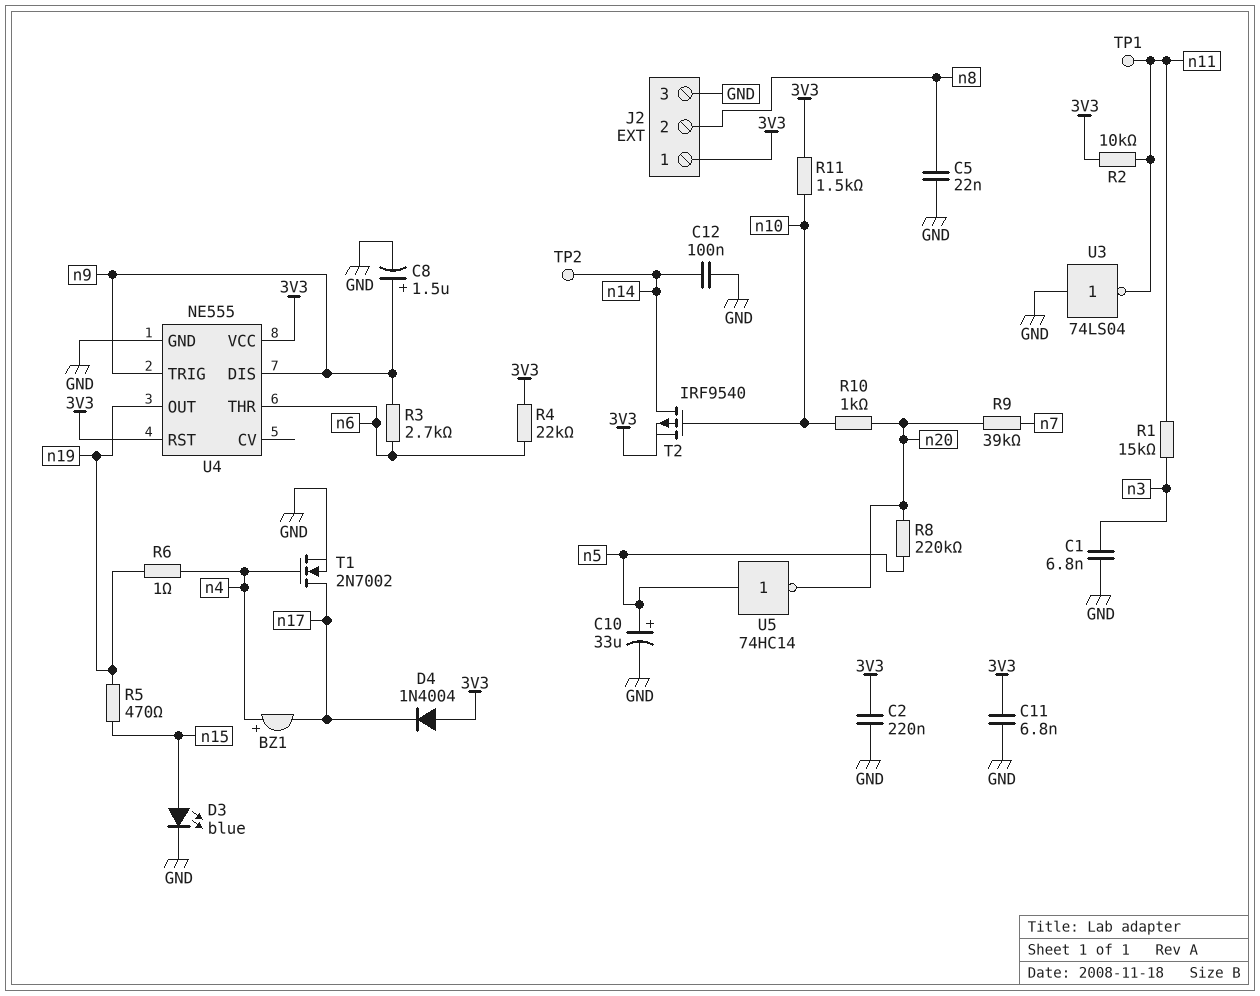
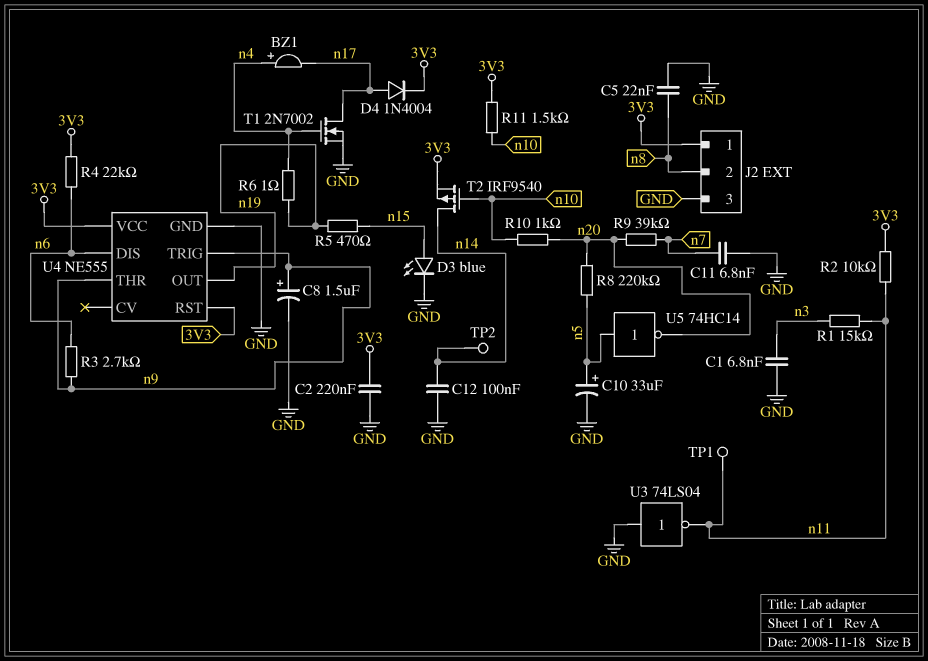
C11: 6.8nF (3V3, GND) -> 6.8nF (GND, n7)
D4: diode 1N4004 (A 3V3, K n17) -> diode 1N4004 (A n17, K 3V3)
U4 pin DIS: n9 -> n6
U4 pin THR: n6 -> n9

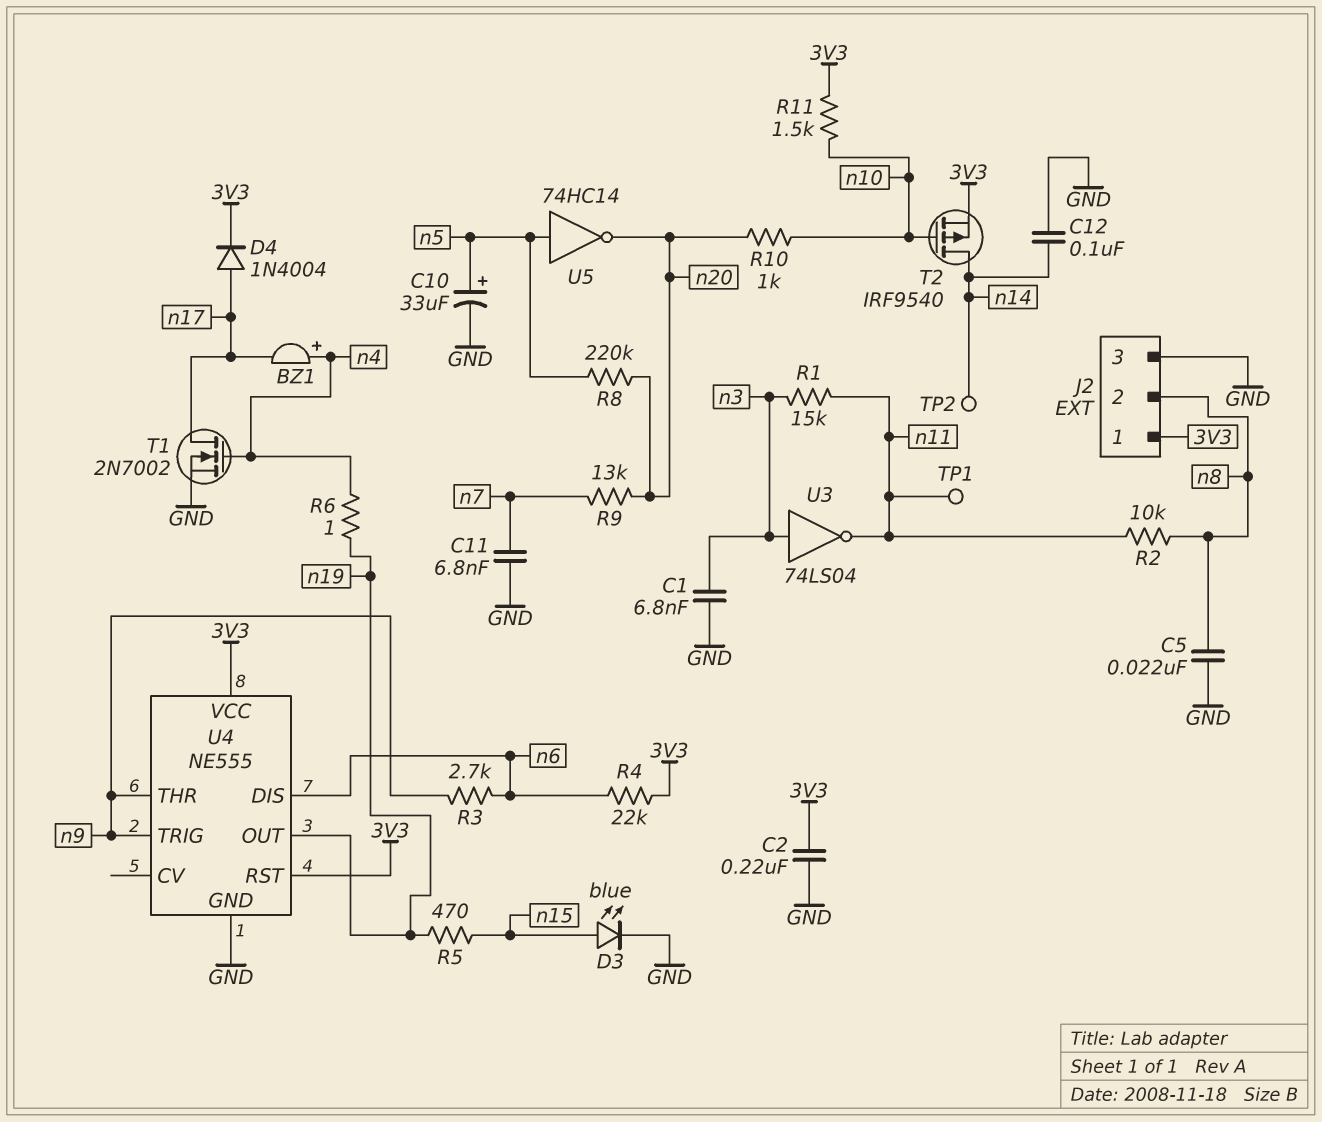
C8: 1.5uF (plus n9, minus GND) -> none
R2: 10k (3V3, n11) -> 10k (n8, n11)
R9: 39k (n7, n20) -> 13k (n7, n20)
U3: NOT 74LS04 (in GND, out n11) -> NOT 74LS04 (in n3, out n11)

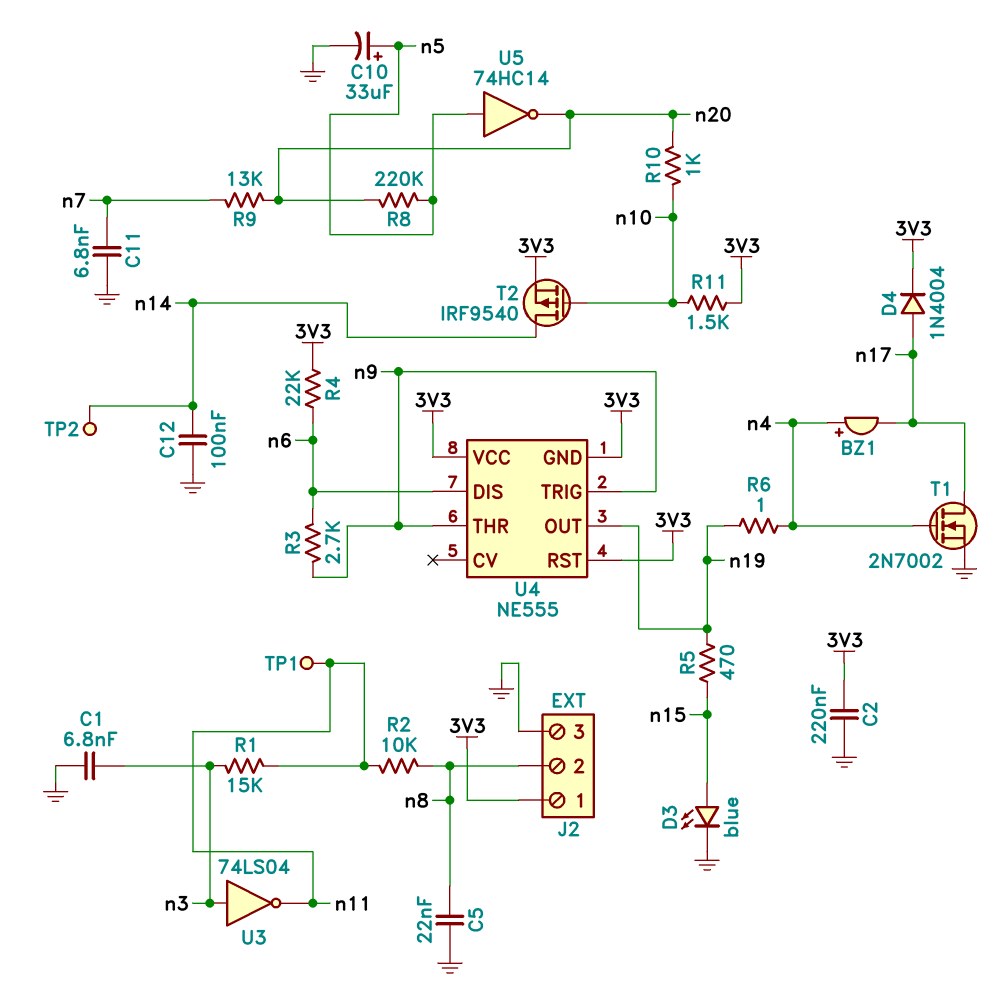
U4 pin GND: GND -> 3V3

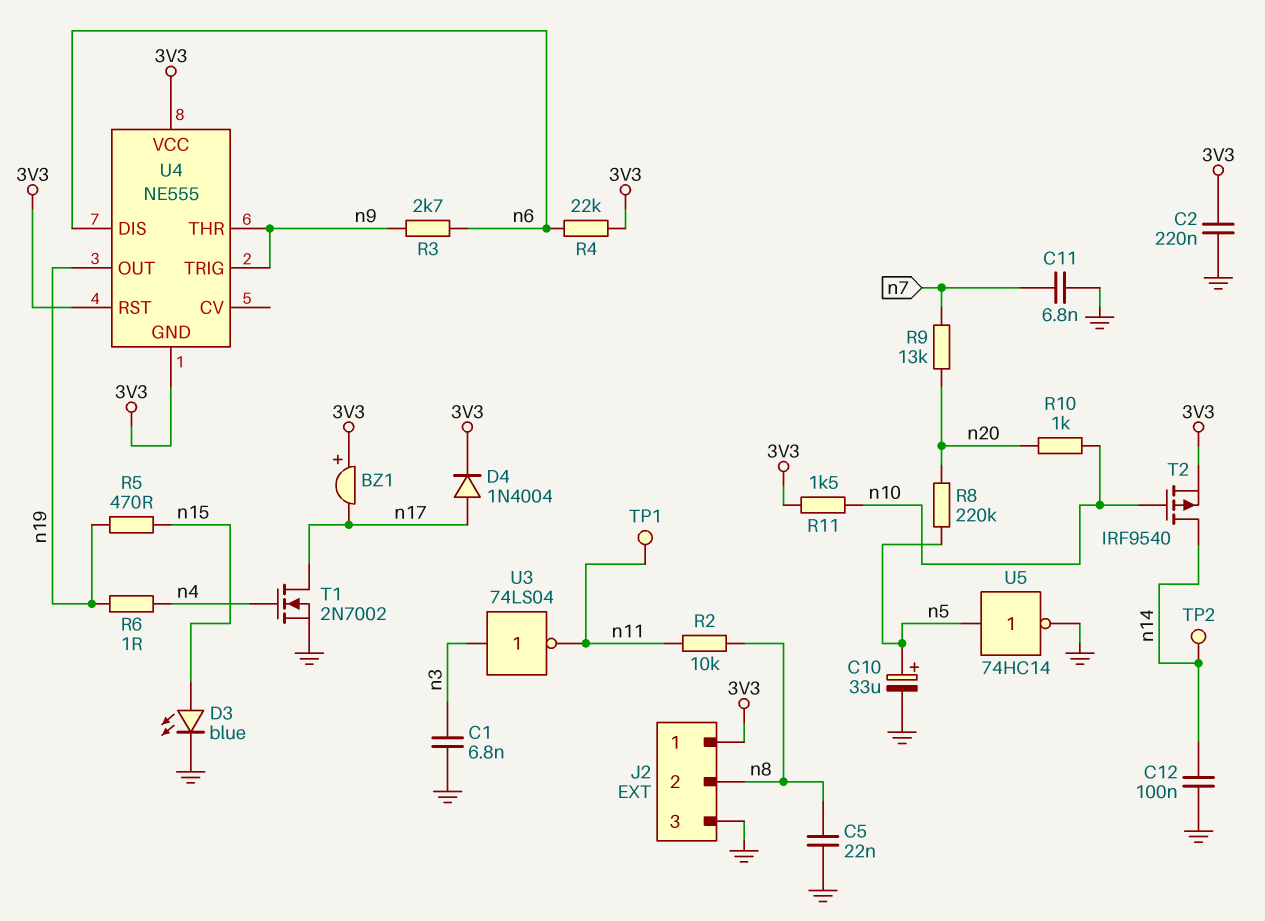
BZ1: buzzer (plus n4, minus n17) -> buzzer (plus 3V3, minus n17)
R1: 15k (n3, n11) -> none
U5: NOT 74HC14 (in n5, out n20) -> NOT 74HC14 (in n5, out GND)

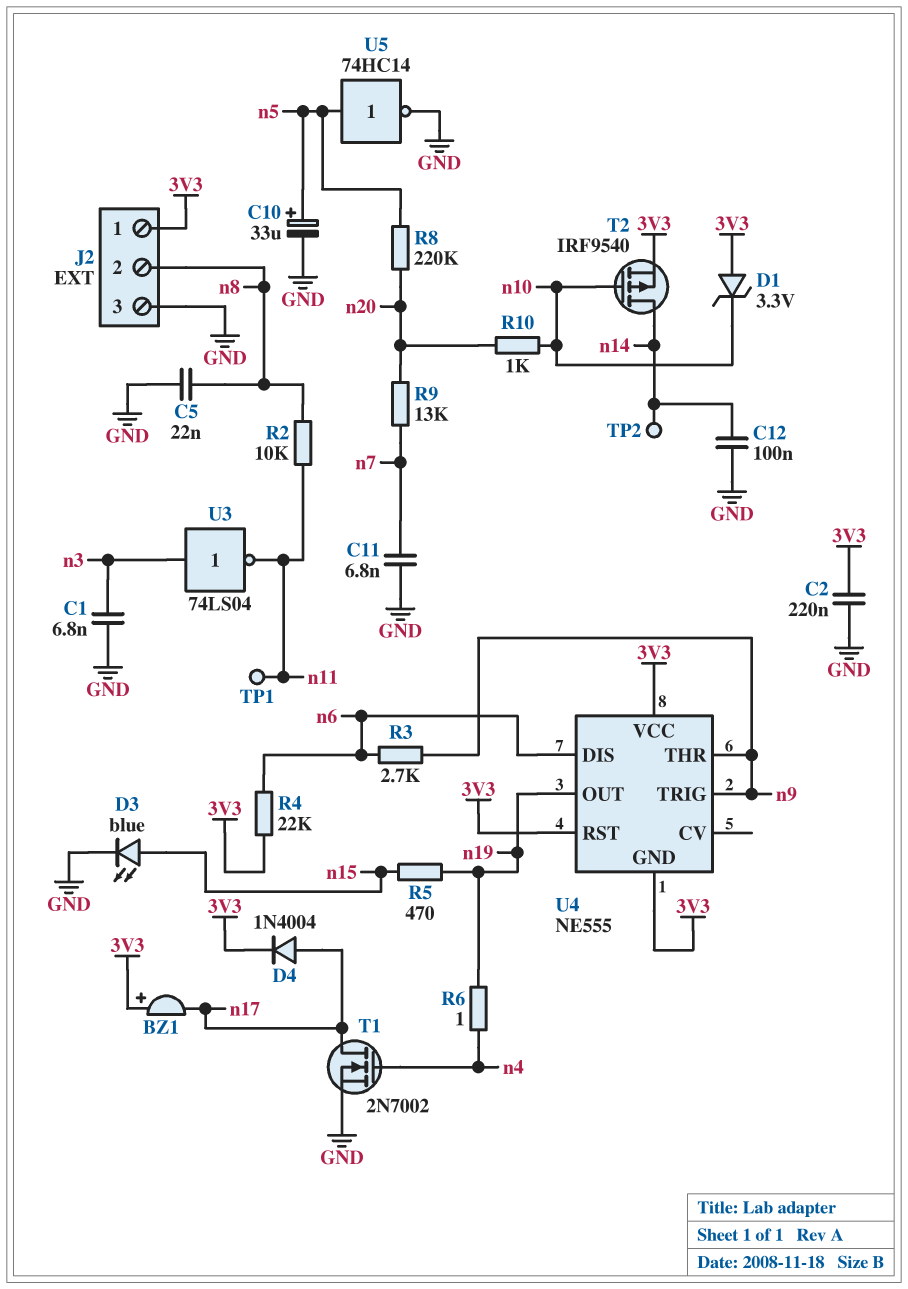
D1: none -> zener 3.3V (A 3V3, K n10)
R11: 1.5k (3V3, n10) -> none

